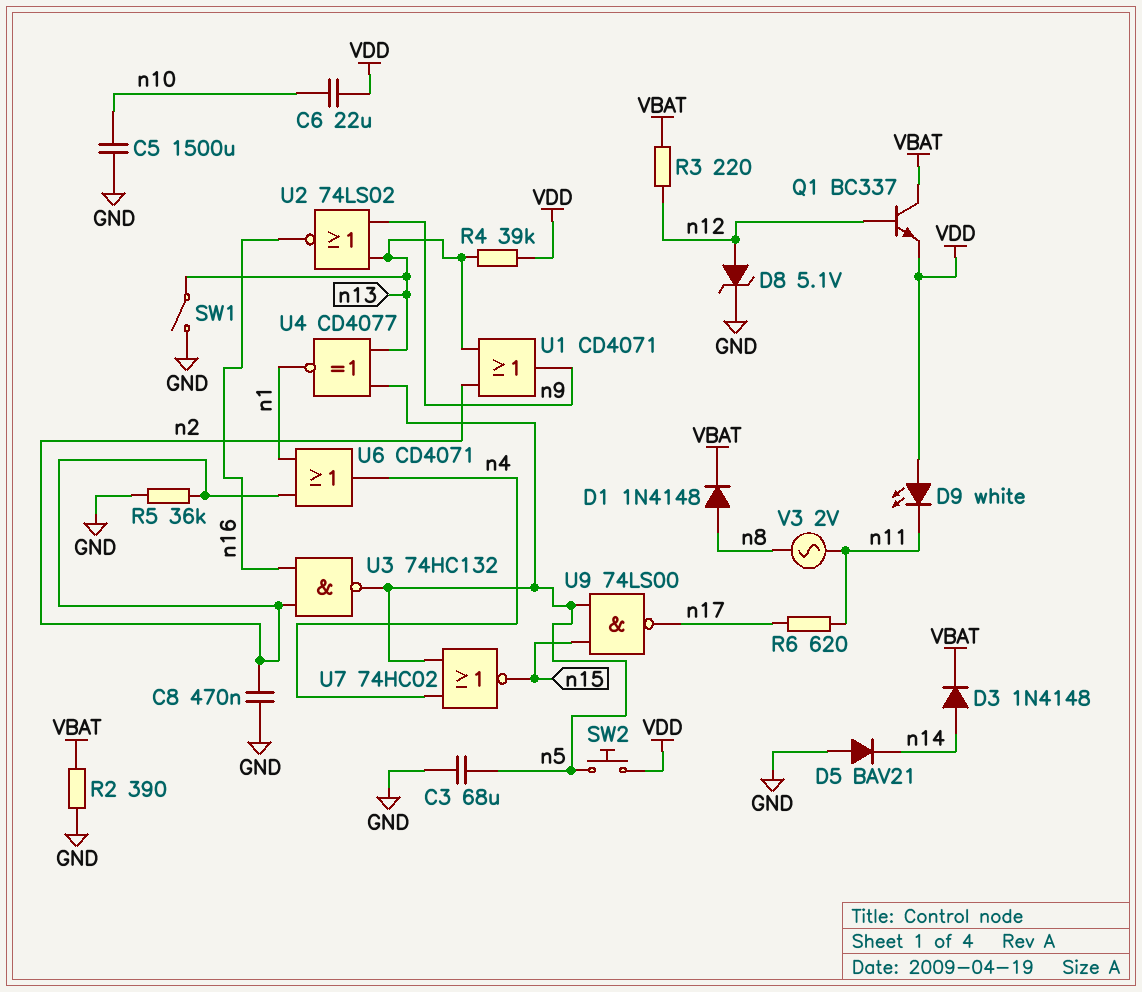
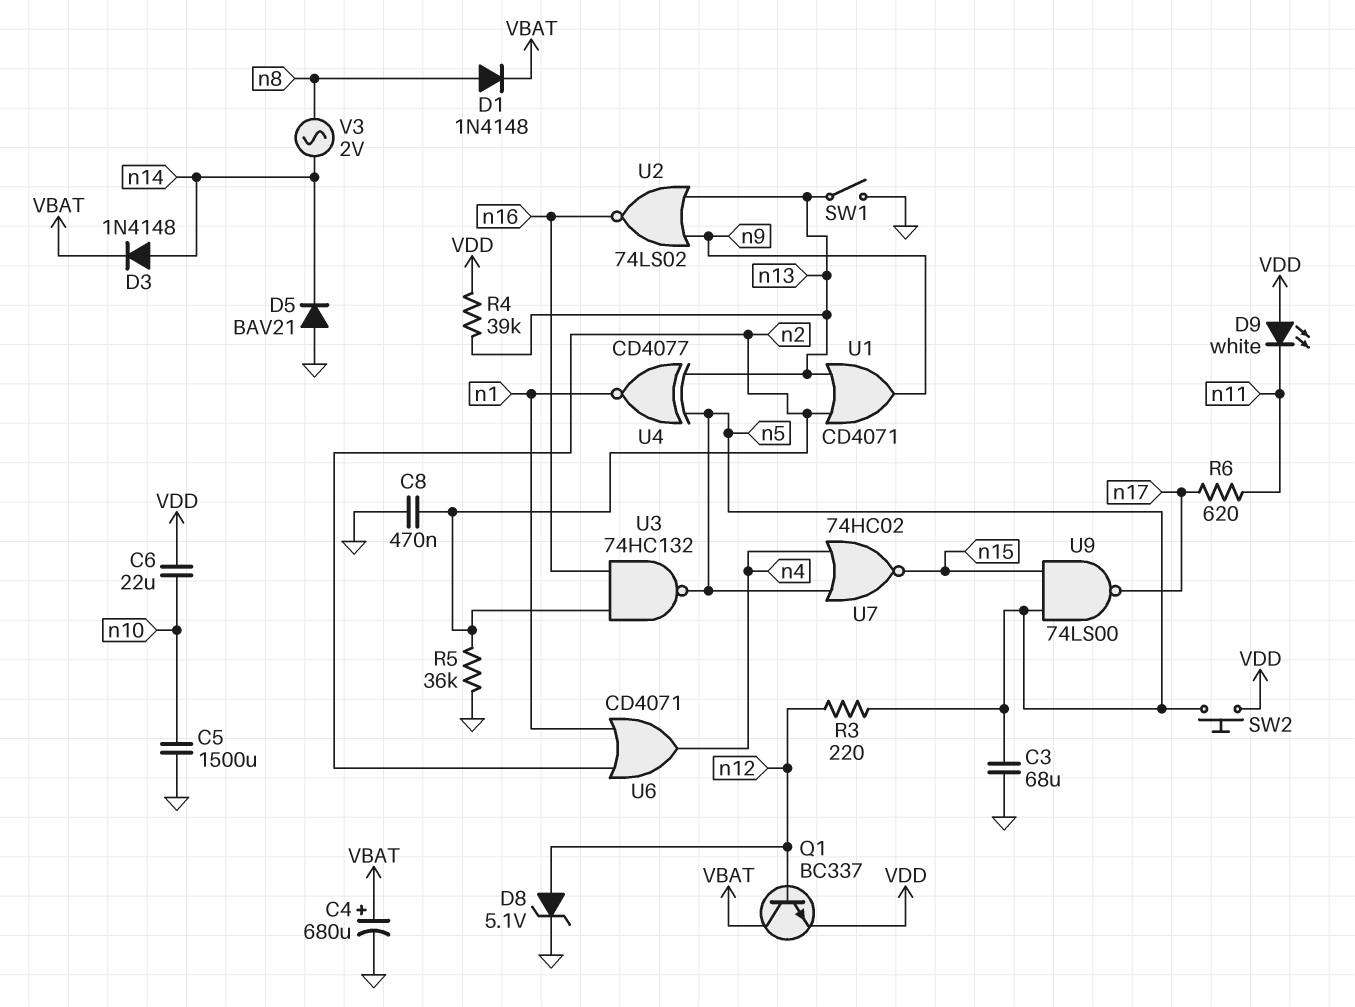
C4: none -> 680uF (plus VBAT, minus GND)
R2: 390 (GND, VBAT) -> none
R3: 220 (VBAT, n12) -> 220 (n5, n12)
V3: AC 2V (n8, n11) -> AC 2V (n8, n14)

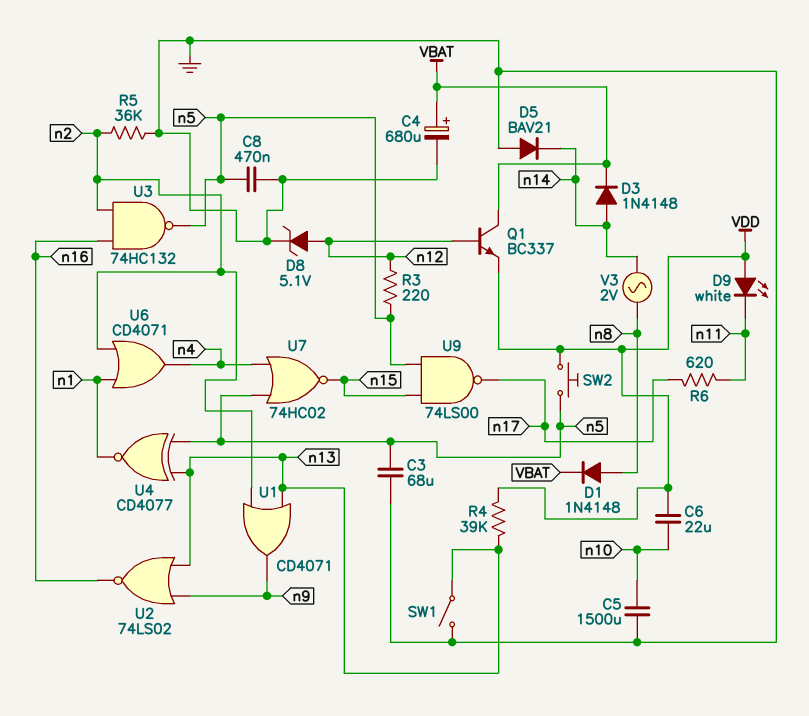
C8: 470nF (GND, n2) -> 470nF (GND, n5)

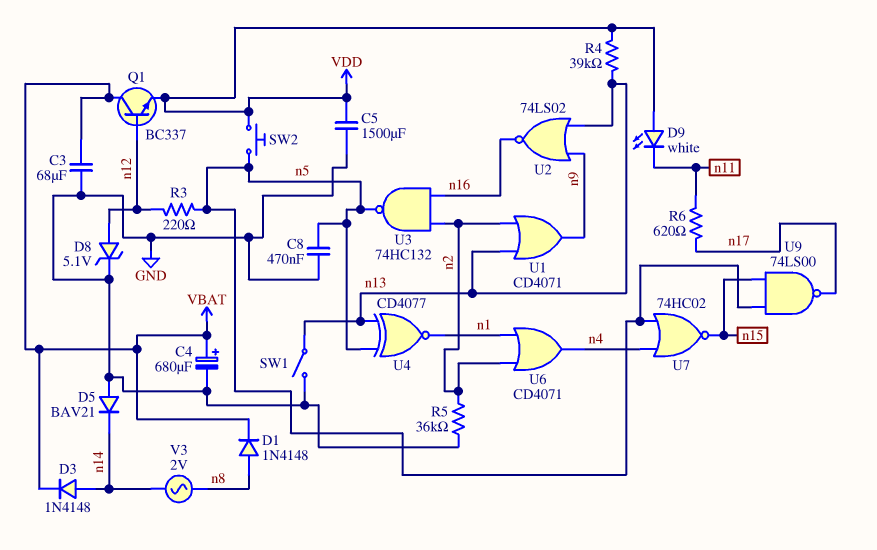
C3: 68uF (GND, n5) -> 68uF (GND, VBAT)
C5: 1500uF (GND, n10) -> 1500uF (GND, VDD)
C6: 22uF (VDD, n10) -> none

